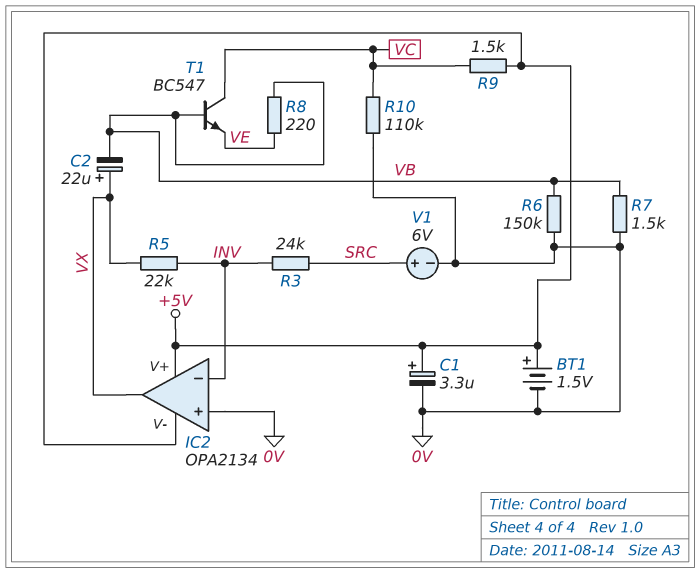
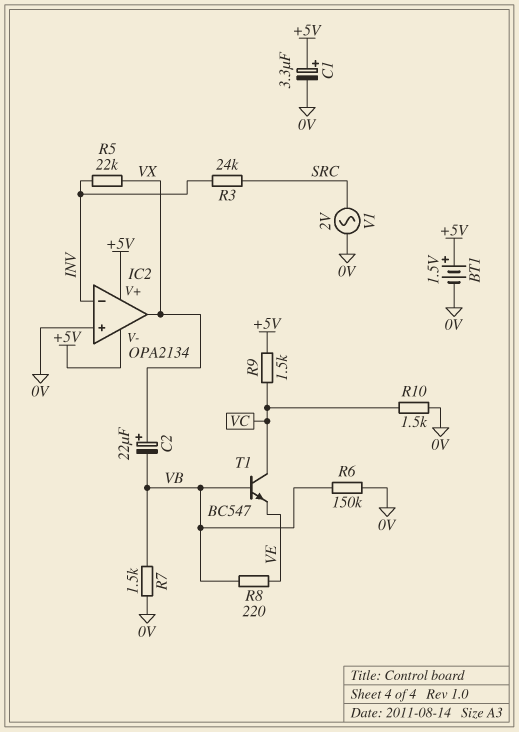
R10: 110k (0V, VC) -> 1.5k (0V, VC)
V1: 6V (plus SRC, minus 0V) -> AC 2V (0V, SRC)

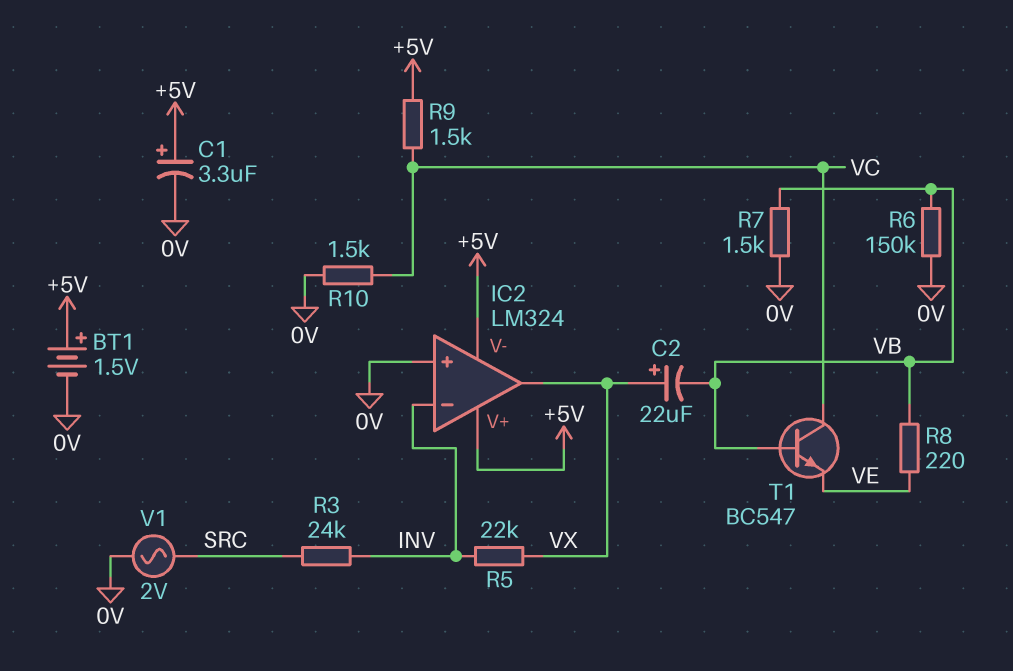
IC2: OPA2134 -> LM324

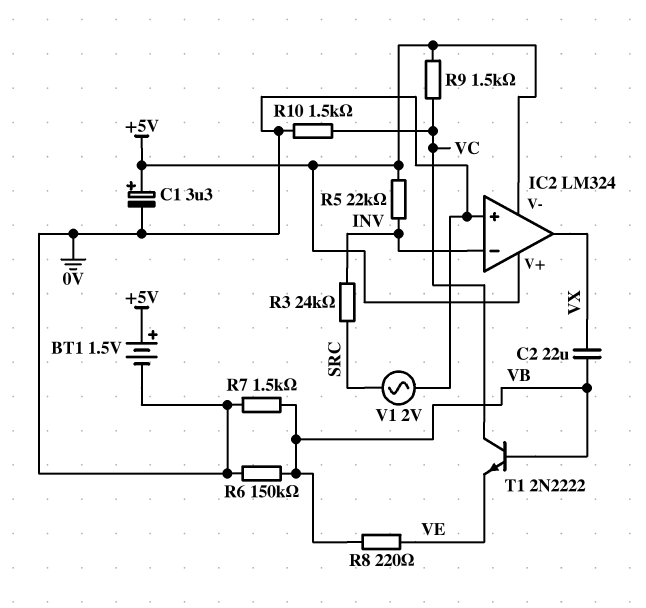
C2: 22uF (plus VX, minus VB) -> 22uF (VB, VX)
R5: 22k (INV, VX) -> 22k (+5V, INV)
T1: NPN BC547 (B VB, C VC, E VE) -> NPN 2N2222 (B VB, C VC, E VE)

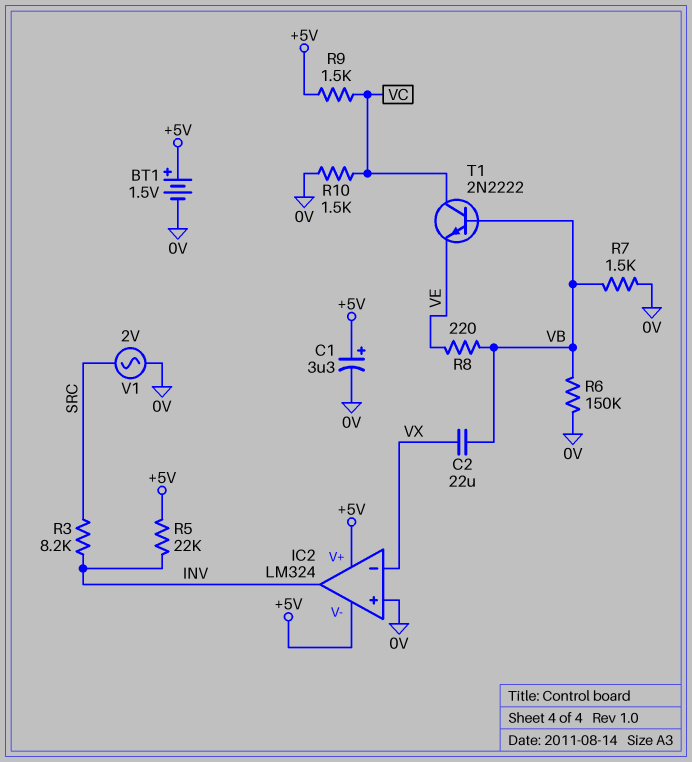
IC2 pin in-: INV -> VX
IC2 pin out: VX -> INV
R3: 24k (INV, SRC) -> 8.2k (INV, SRC)

